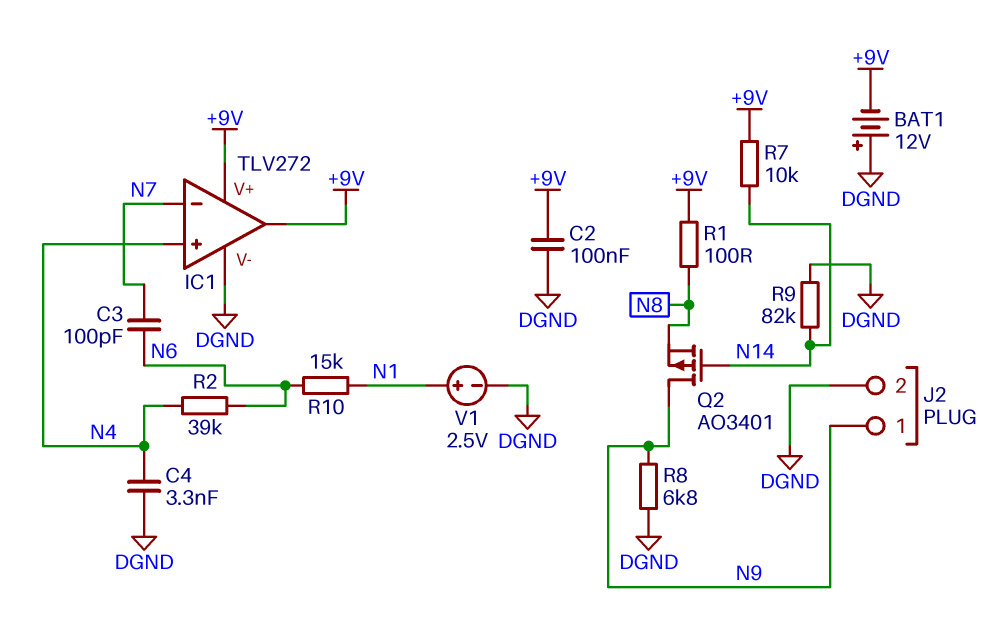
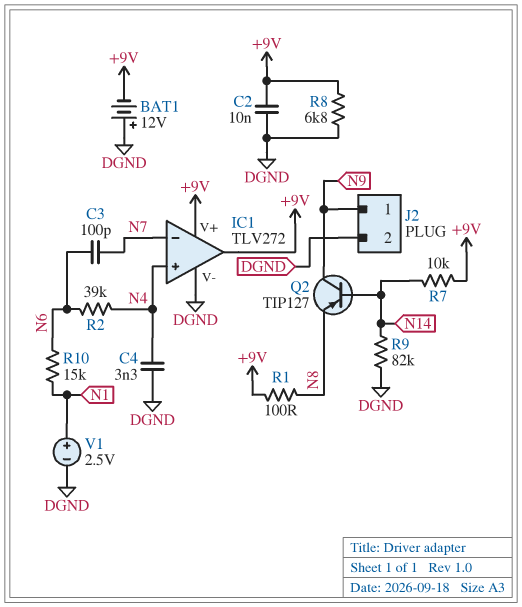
C2: 100nF (+9V, DGND) -> 10nF (+9V, DGND)
Q2: PMOS AO3401 (G N14, D N9, S N8) -> PNP TIP127 (B N14, C N9, E N8)
R8: 6.8k (DGND, N9) -> 6.8k (+9V, DGND)

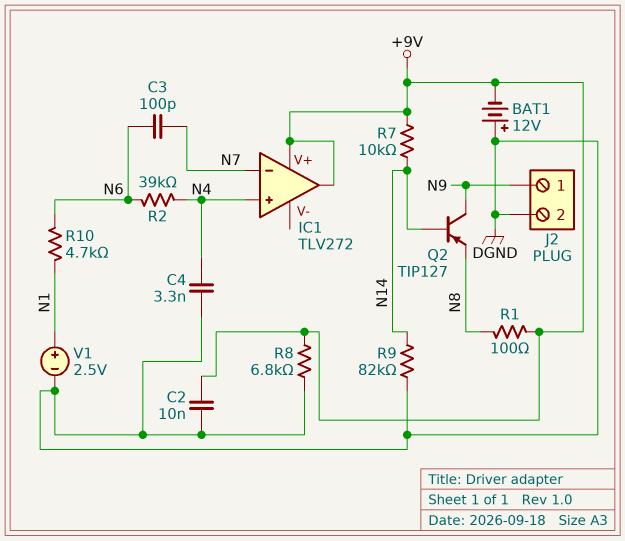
IC1 pin V-: DGND -> none
R10: 15k (N1, N6) -> 4.7k (N1, N6)

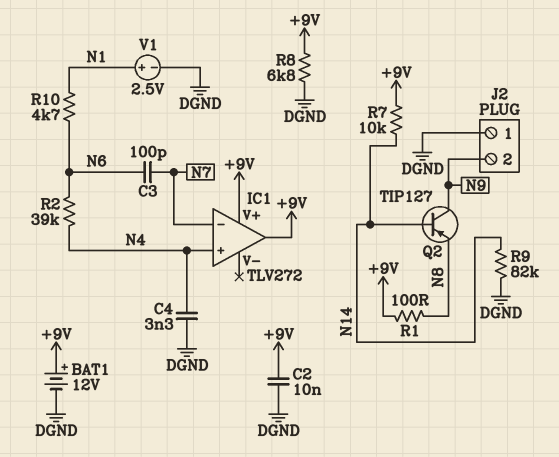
BAT1: 12V (plus DGND, minus +9V) -> 12V (plus +9V, minus DGND)
J2 pin 1: N9 -> DGND
J2 pin 2: DGND -> N9

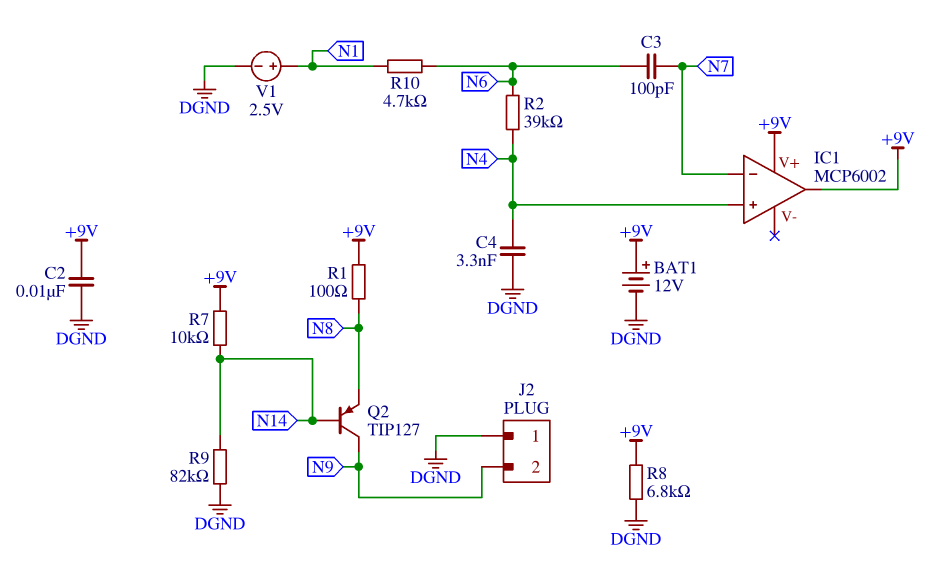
IC1: TLV272 -> MCP6002

